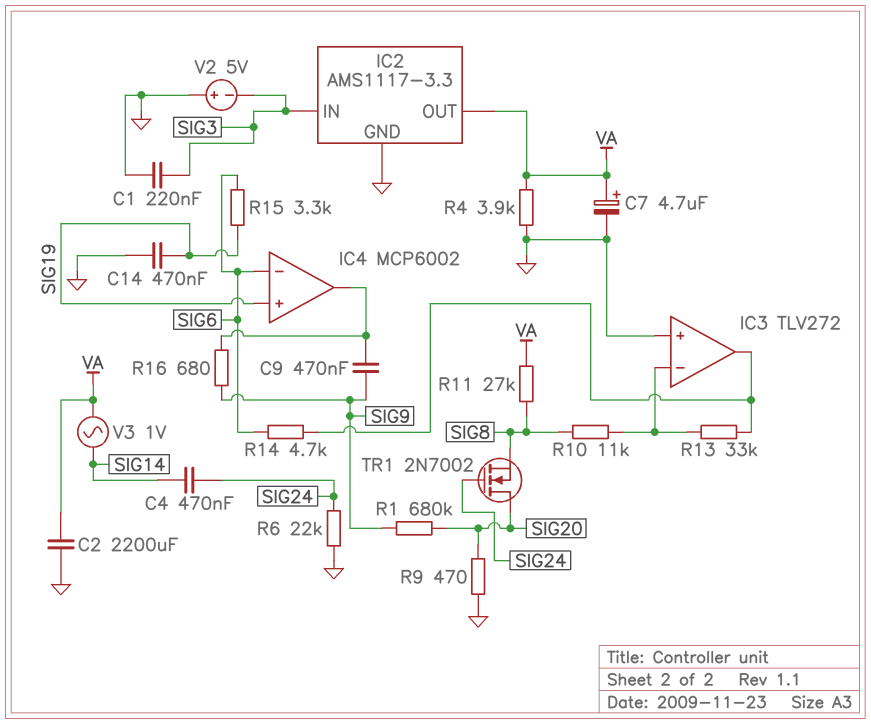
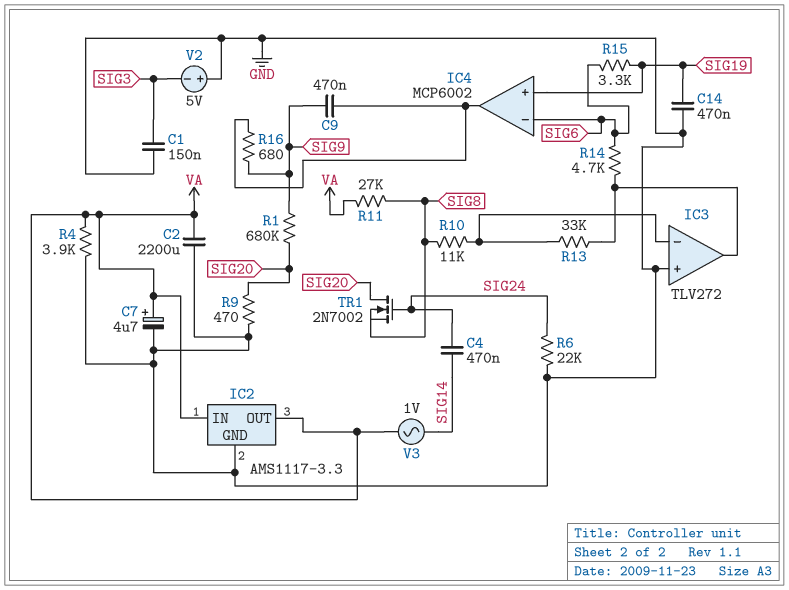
C1: 220nF (GND, SIG3) -> 150nF (GND, SIG3)
IC2 pin IN: SIG3 -> VA

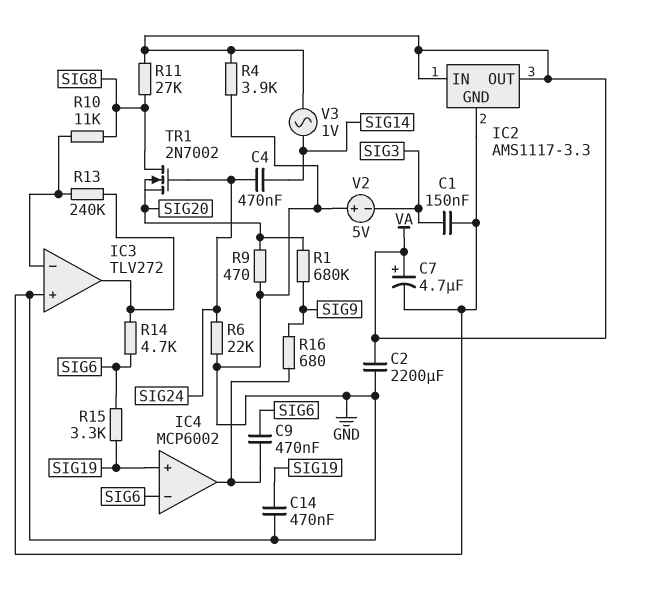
C9: 470nF (IC4/out, SIG9) -> 470nF (IC4/out, SIG6)
R13: 33k (IC3/in-, IC3/out) -> 240k (IC3/in-, IC3/out)
TR1: NMOS 2N7002 (G SIG24, D SIG20, S SIG8) -> NMOS 2N7002 (G SIG24, D SIG8, S SIG20)

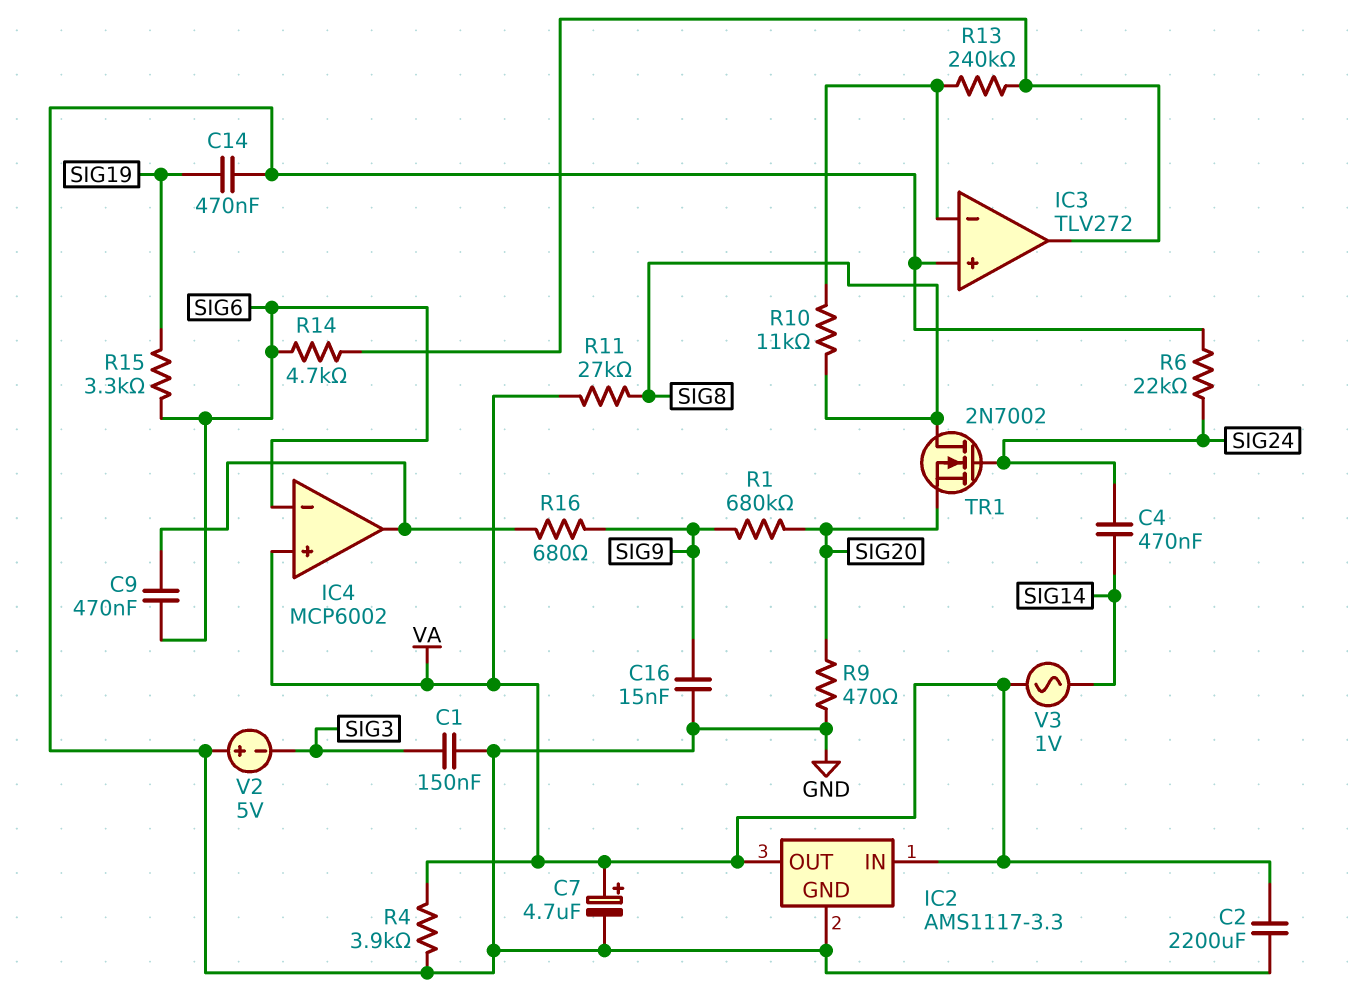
C16: none -> 15nF (GND, SIG9)
IC4 pin in+: SIG19 -> VA

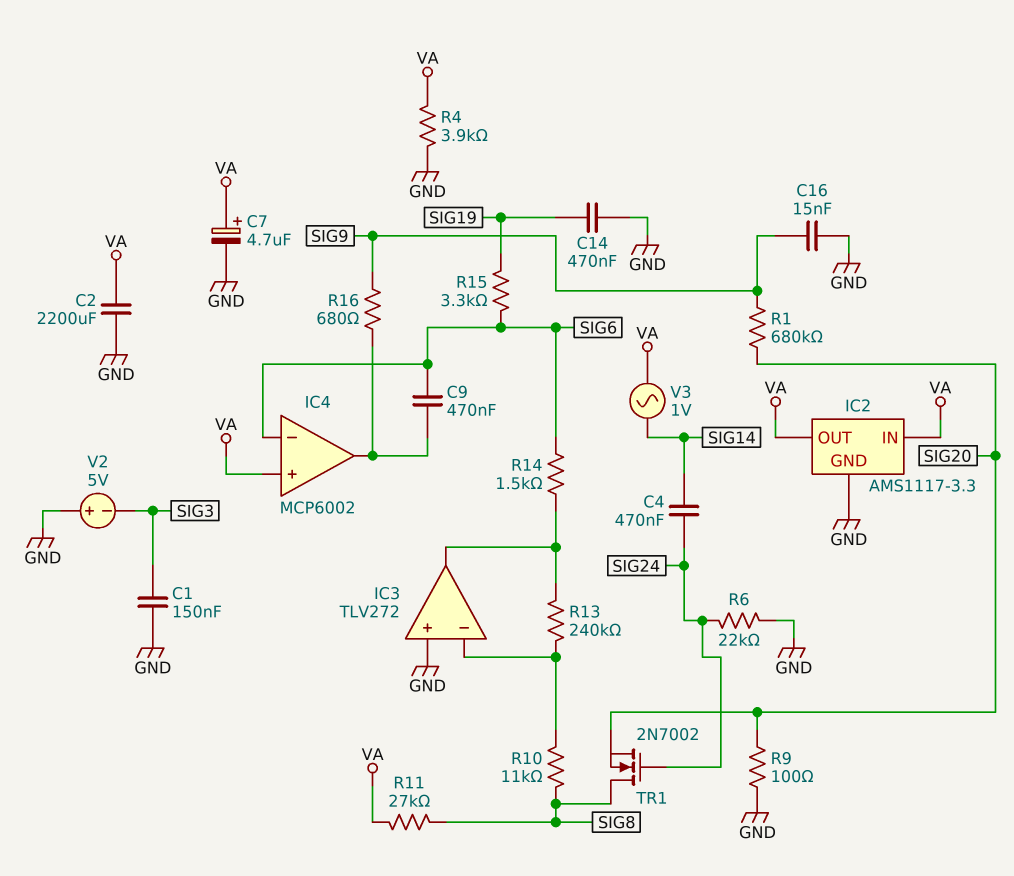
R9: 470 (GND, SIG20) -> 100 (GND, SIG20)
R14: 4.7k (IC3/out, SIG6) -> 1.5k (IC3/out, SIG6)

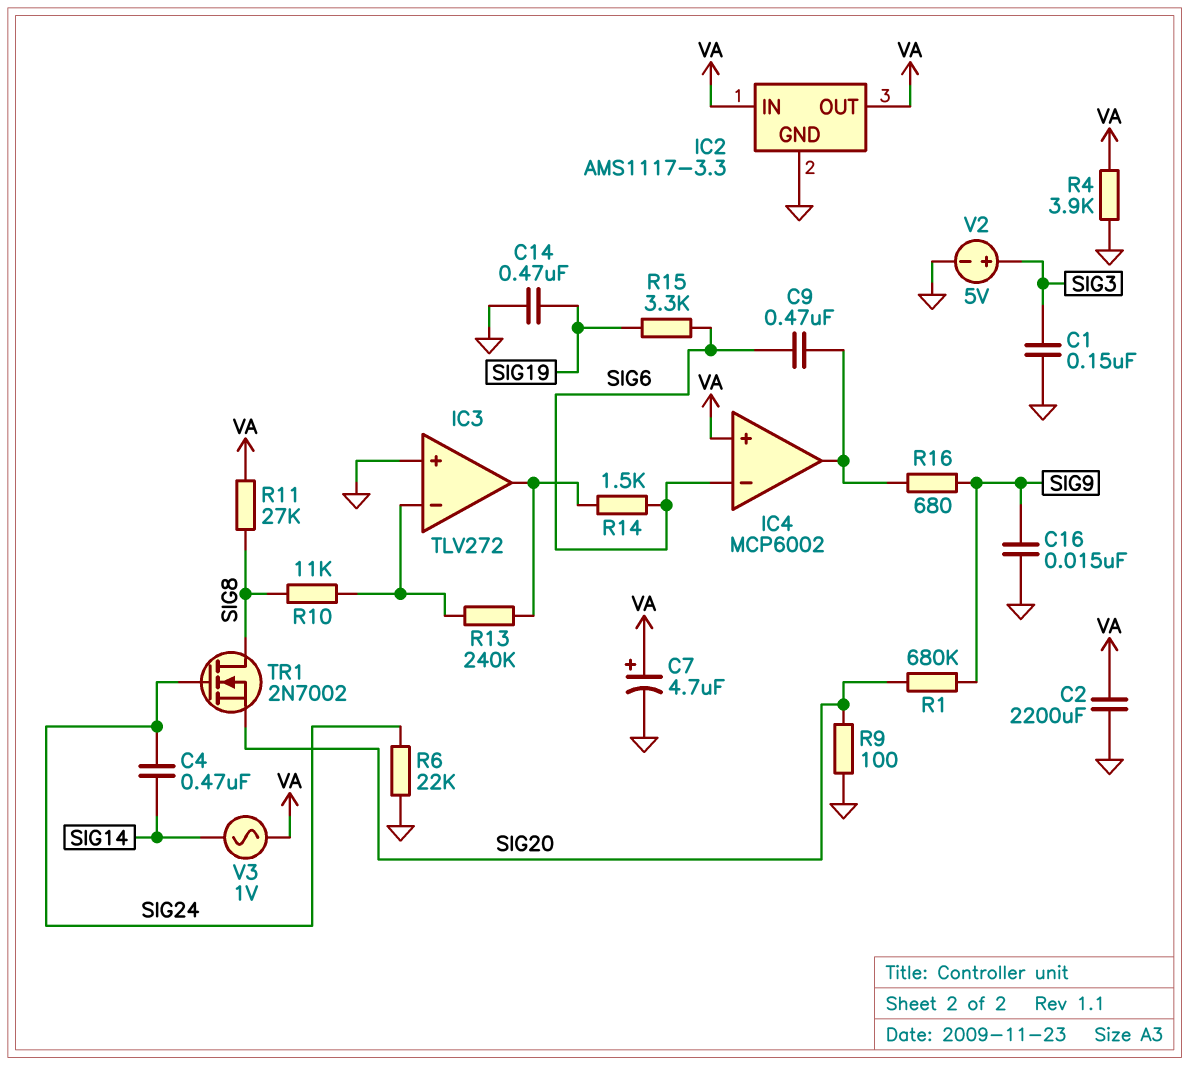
V2: 5V (plus GND, minus SIG3) -> 5V (plus SIG3, minus GND)

